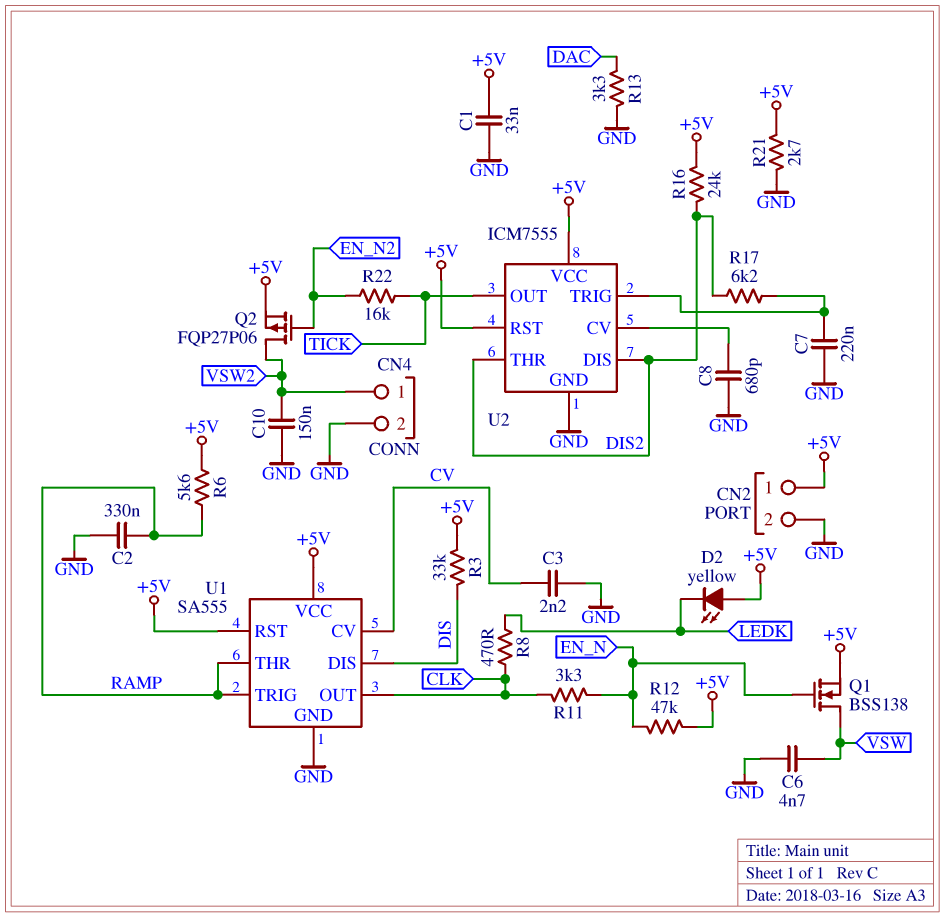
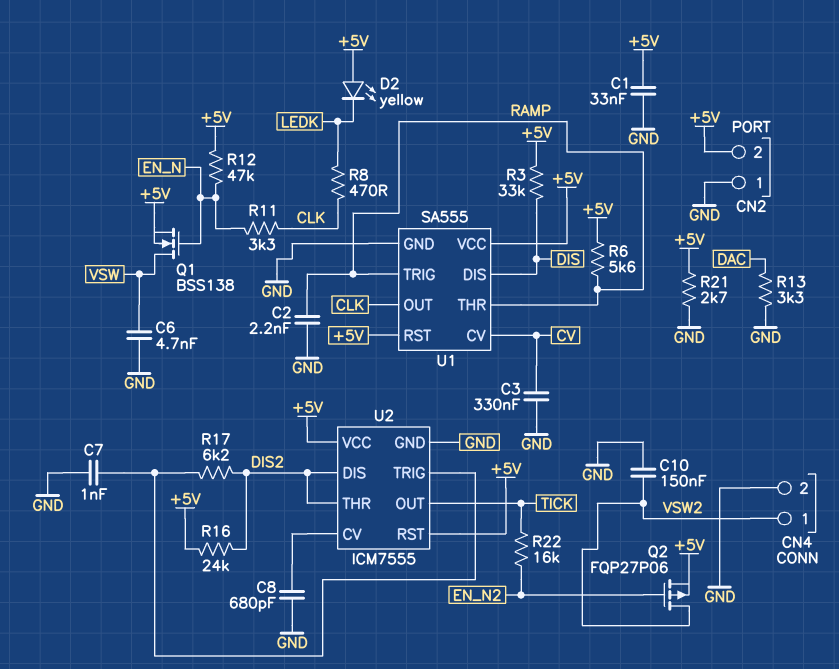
C2: 330nF (GND, RAMP) -> 2.2nF (GND, RAMP)
C3: 2.2nF (CV, GND) -> 330nF (CV, GND)
C7: 220nF (GND, U2/TRIG) -> 1nF (GND, U2/TRIG)
CN2 pin 1: +5V -> GND
CN2 pin 2: GND -> +5V

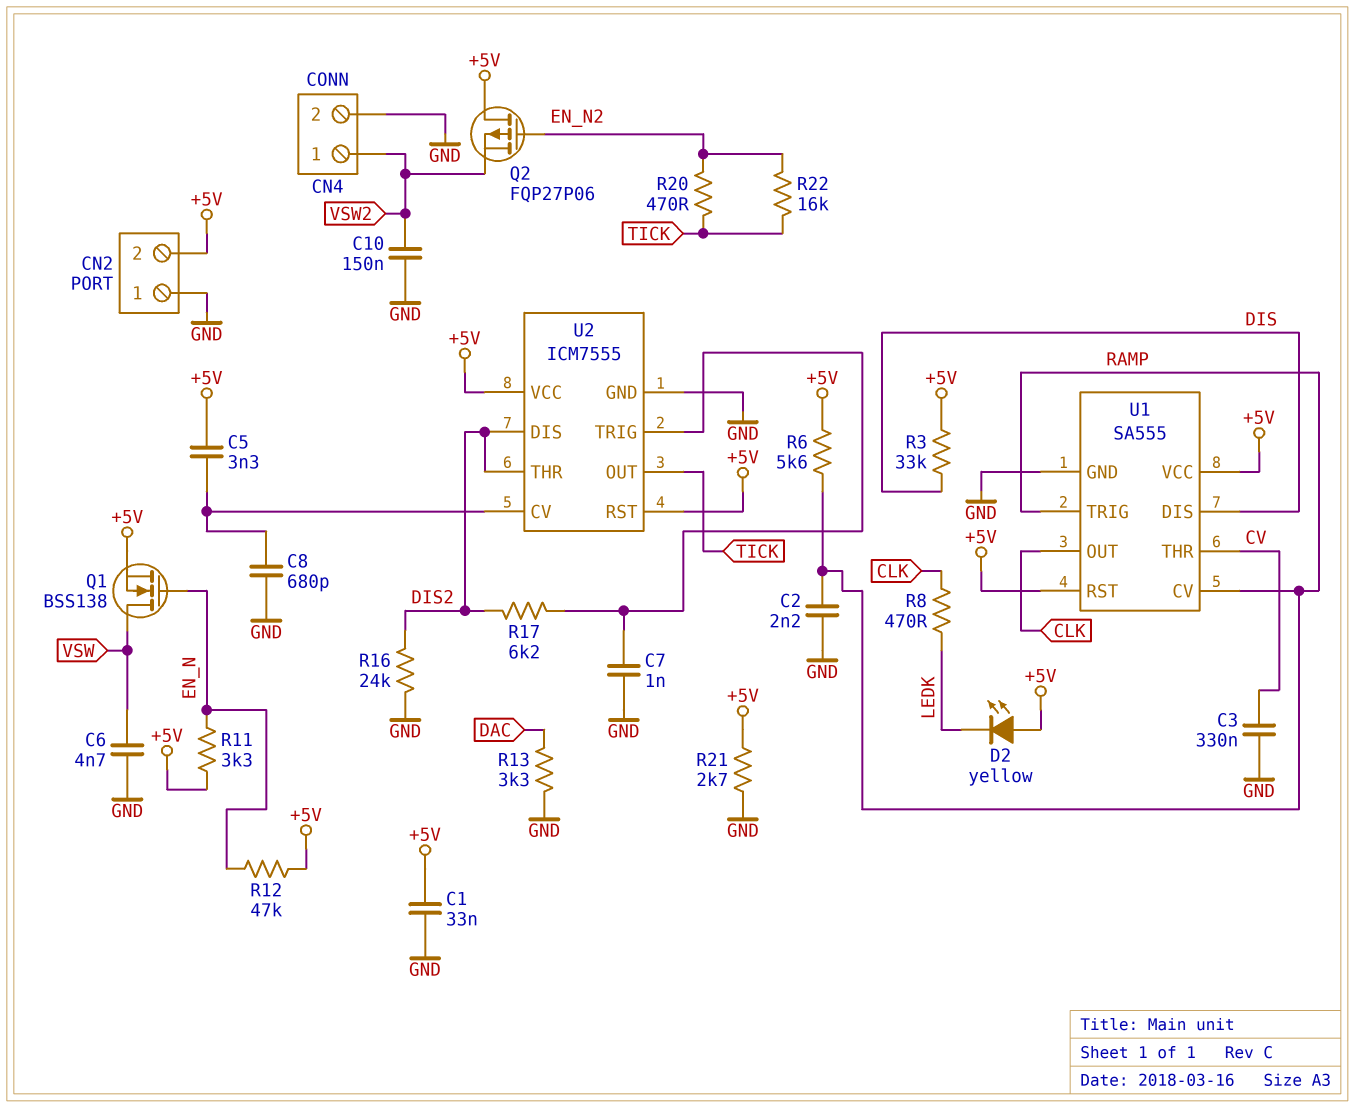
C5: none -> 3.3nF (+5V, U2/CV)
Q2: PMOS FQP27P06 (G EN_N2, D VSW2, S +5V) -> PMOS FQP27P06 (G EN_N2, D +5V, S VSW2)
R11: 3.3k (CLK, EN_N) -> 3.3k (+5V, EN_N)
R16: 24k (+5V, DIS2) -> 24k (DIS2, GND)
R20: none -> 470 (EN_N2, TICK)
U1 pin CV: CV -> RAMP
U1 pin THR: RAMP -> CV

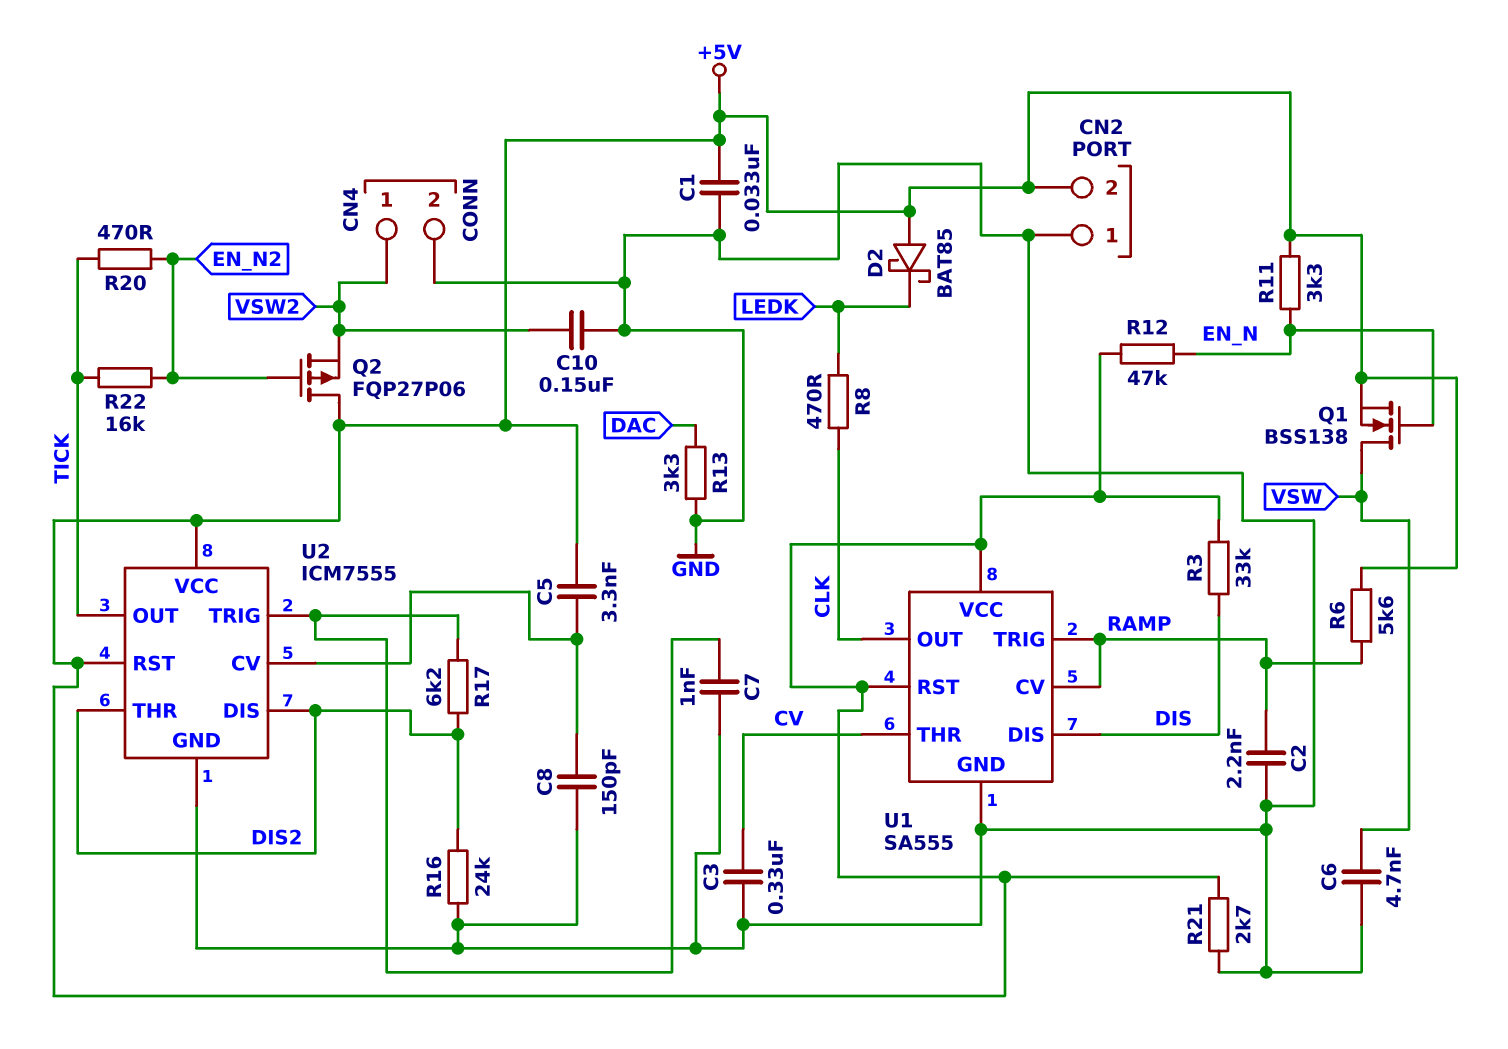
C8: 680pF (GND, U2/CV) -> 150pF (GND, U2/CV)
D2: LED yellow (A +5V, K LEDK) -> schottky BAT85 (A +5V, K LEDK)

